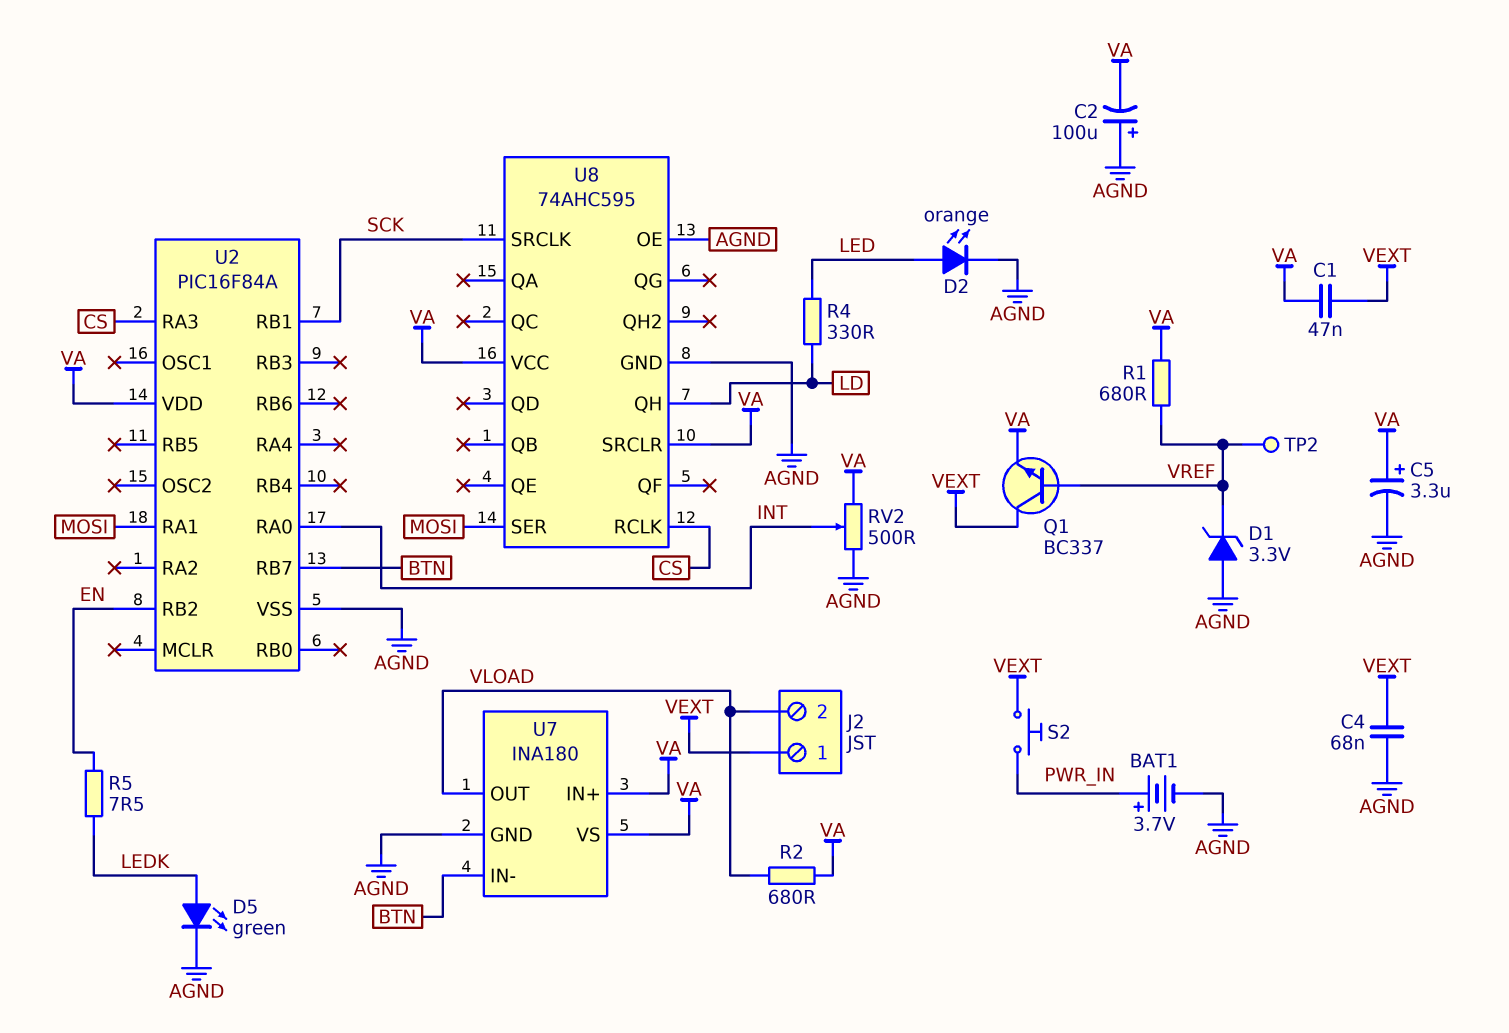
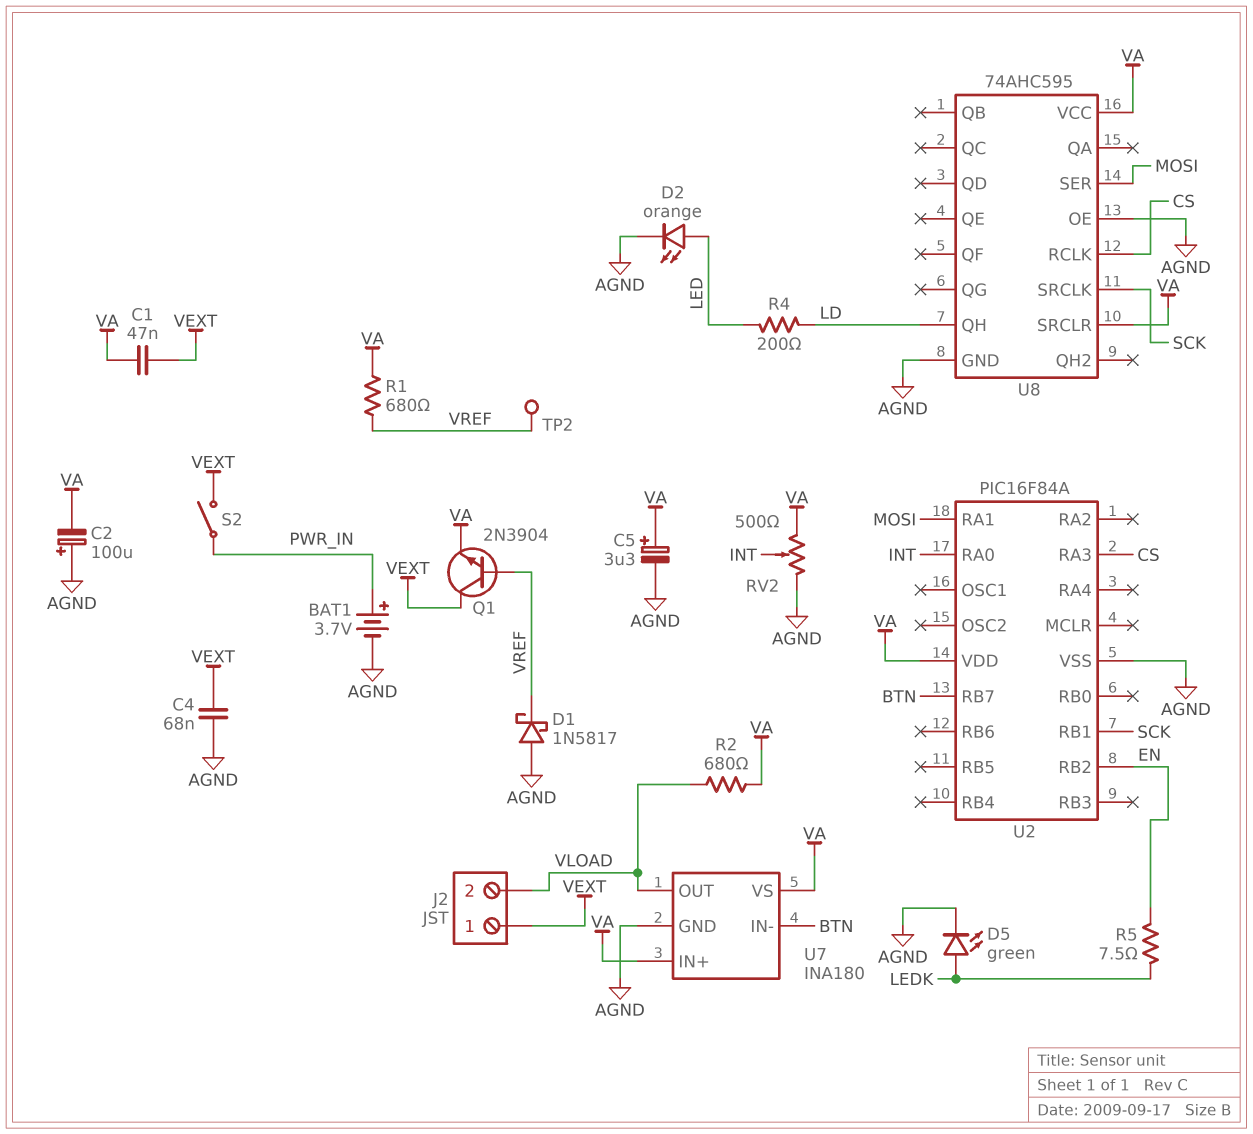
D1: zener 3.3V (A AGND, K VREF) -> schottky 1N5817 (A AGND, K VREF)
Q1: NPN BC337 (B VREF, C VEXT, E VA) -> NPN 2N3904 (B VREF, C VEXT, E VA)
R4: 330 (LD, LED) -> 200 (LD, LED)
S2: button (PWR_IN, VEXT) -> switch (PWR_IN, VEXT)

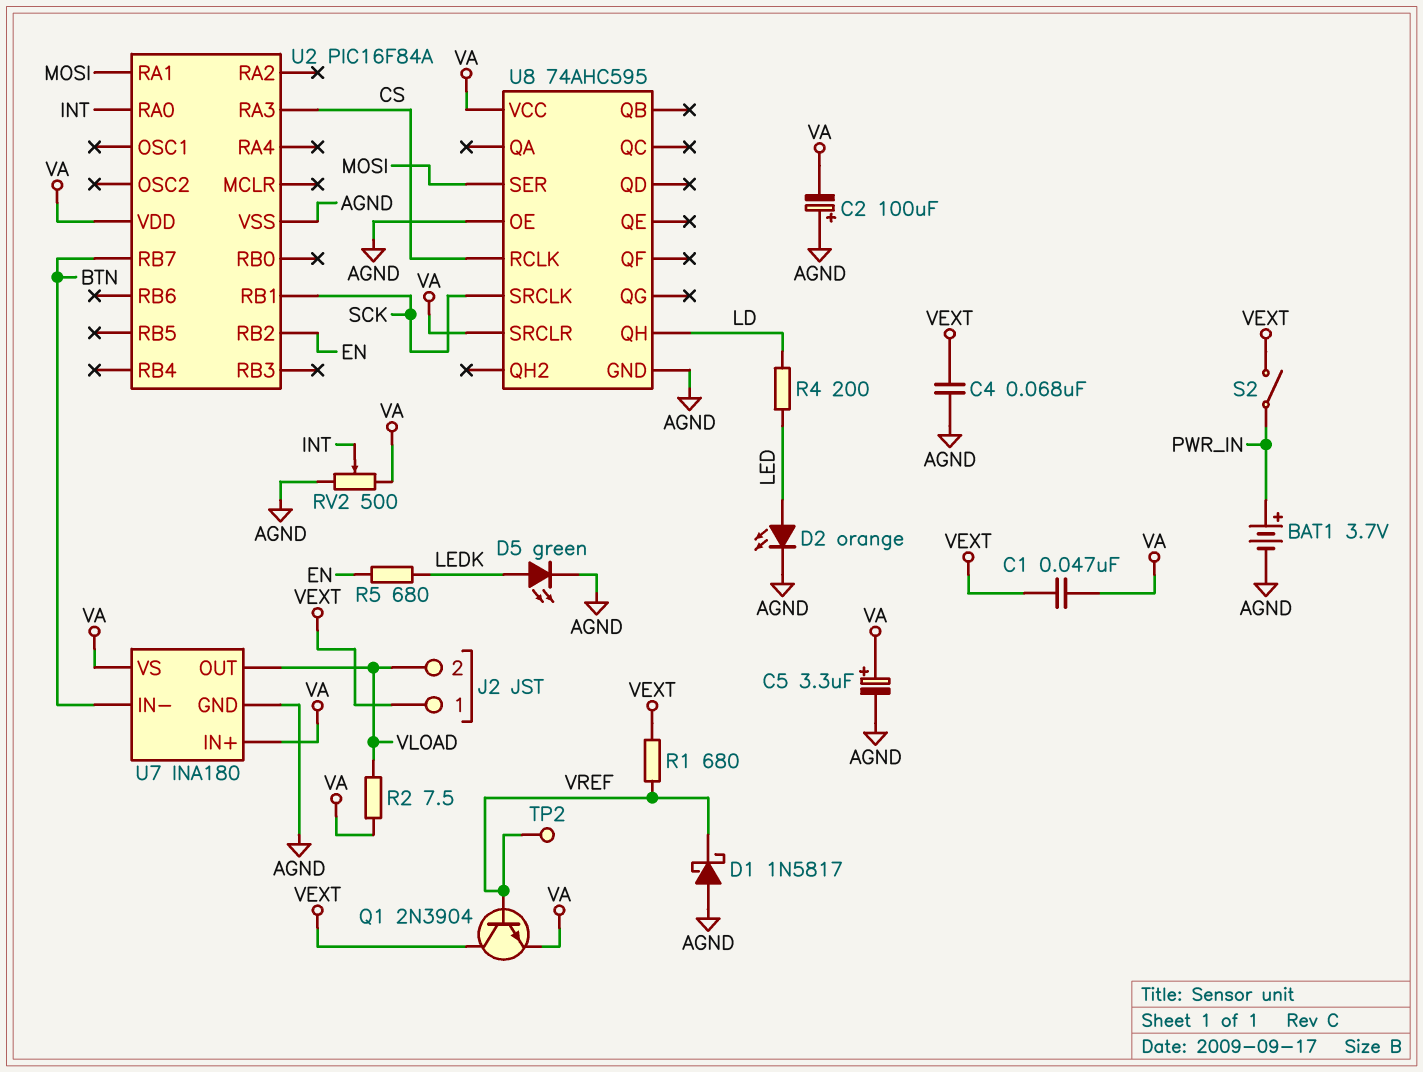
R1: 680 (VA, VREF) -> 680 (VEXT, VREF)
R2: 680 (VA, VLOAD) -> 7.5 (VA, VLOAD)
R5: 7.5 (EN, LEDK) -> 680 (EN, LEDK)

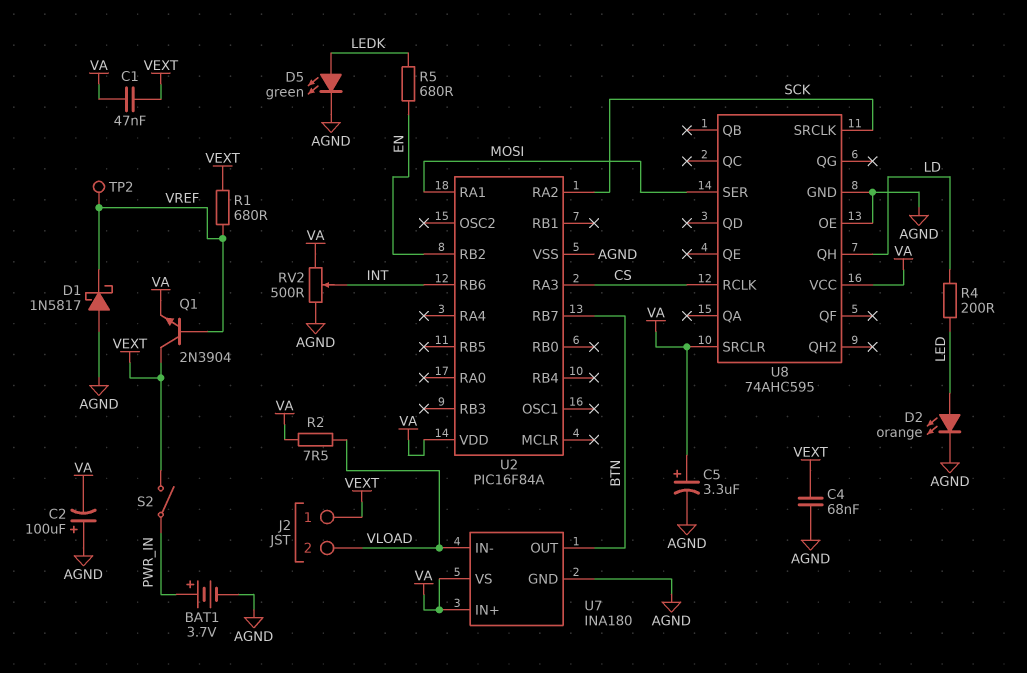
U2 pin RA0: INT -> none
U2 pin RA2: none -> SCK
U2 pin RB1: SCK -> none
U2 pin RB6: none -> INT
U7 pin IN-: BTN -> VLOAD
U7 pin OUT: VLOAD -> BTN

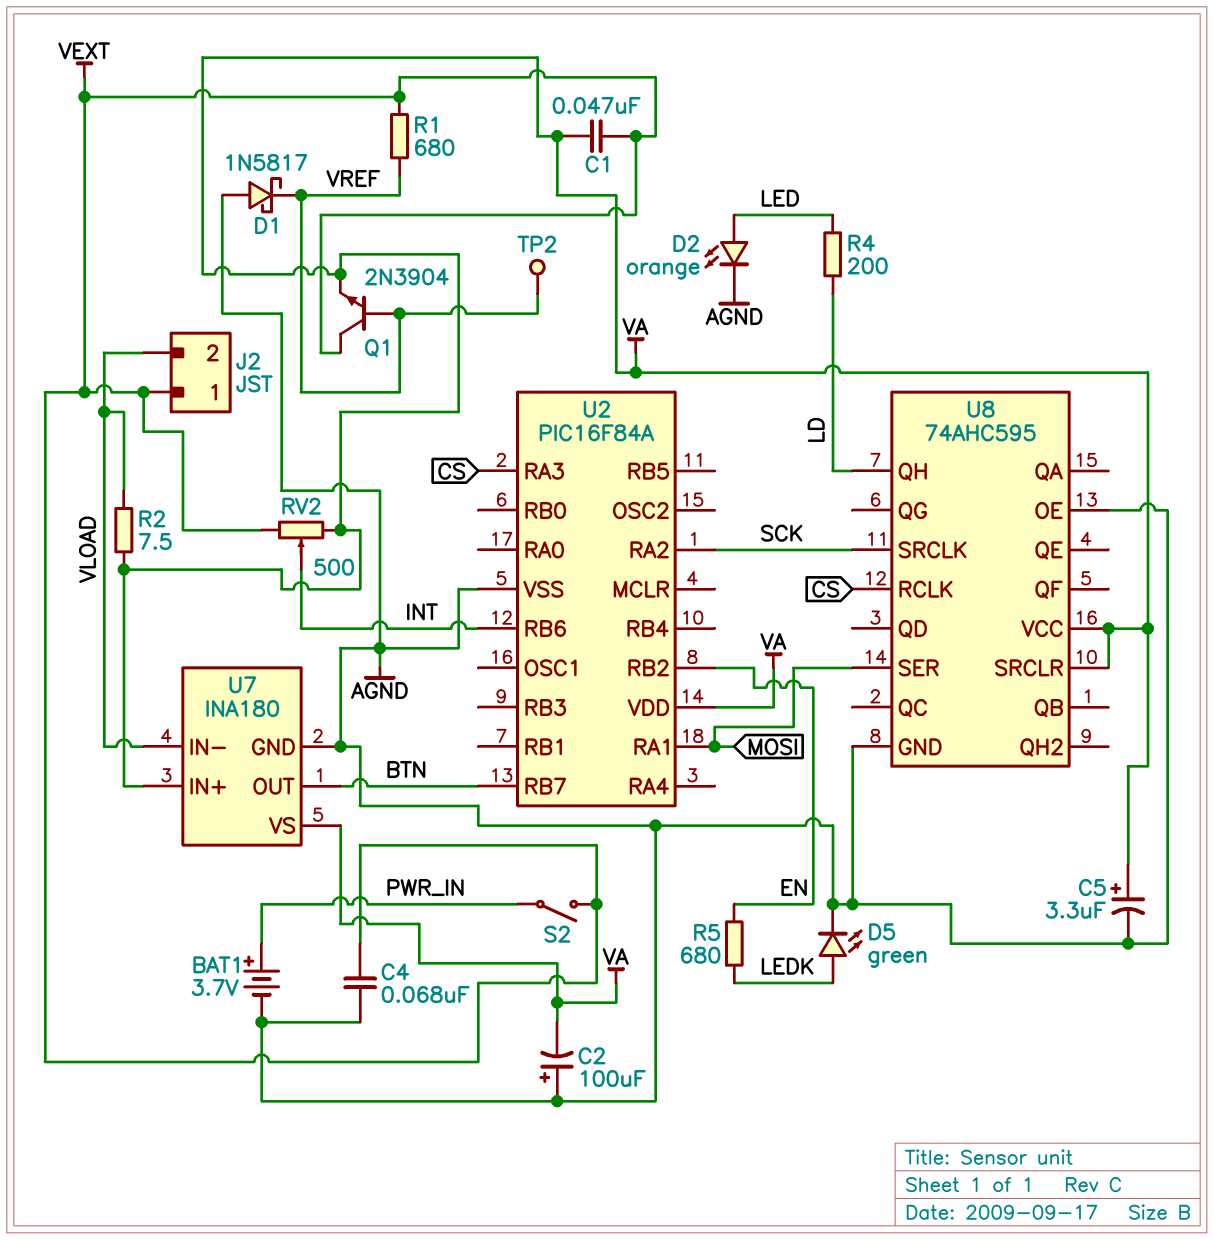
RV2: 500 (AGND, VA, wiper INT) -> 500 (VA, VEXT, wiper INT)

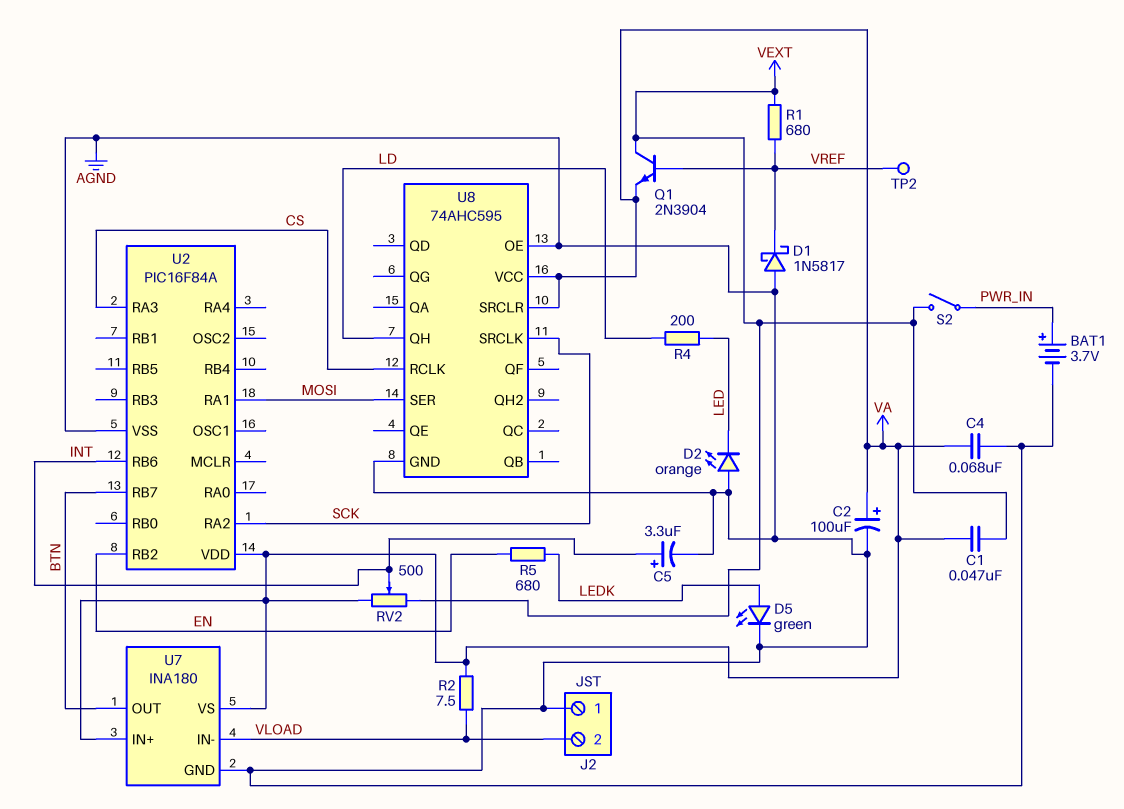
C2: 100uF (plus AGND, minus VA) -> 100uF (plus VA, minus AGND)
C4: 68nF (AGND, VEXT) -> 68nF (AGND, VA)
C5: 3.3uF (plus VA, minus AGND) -> 3.3uF (plus INT, minus AGND)
D2: LED orange (A LED, K AGND) -> LED orange (A AGND, K LED)
J2 pin 1: VEXT -> AGND

